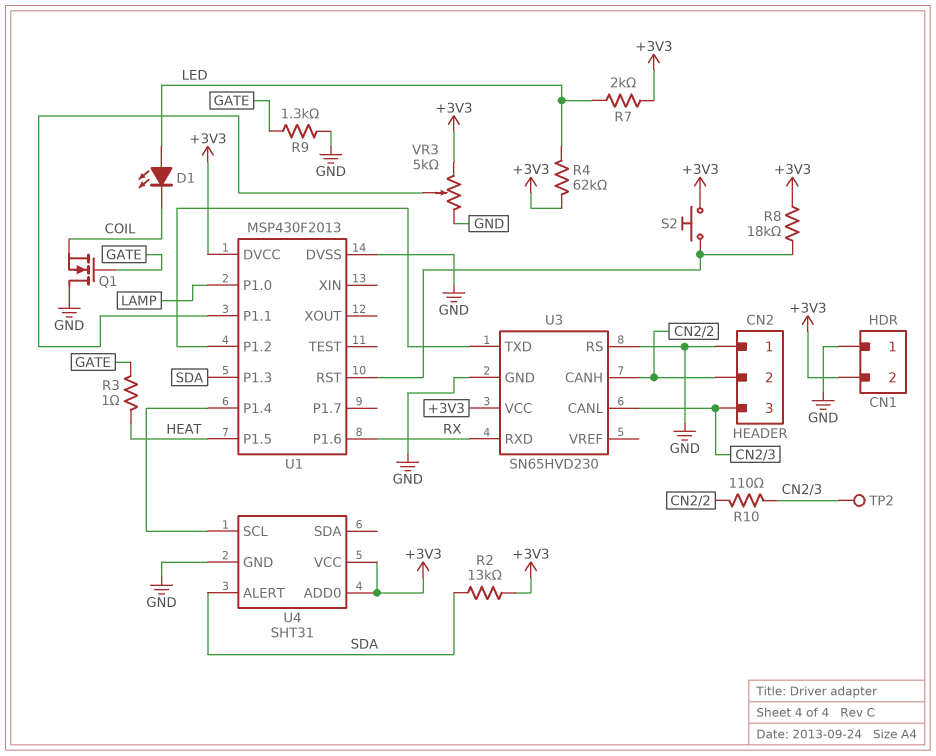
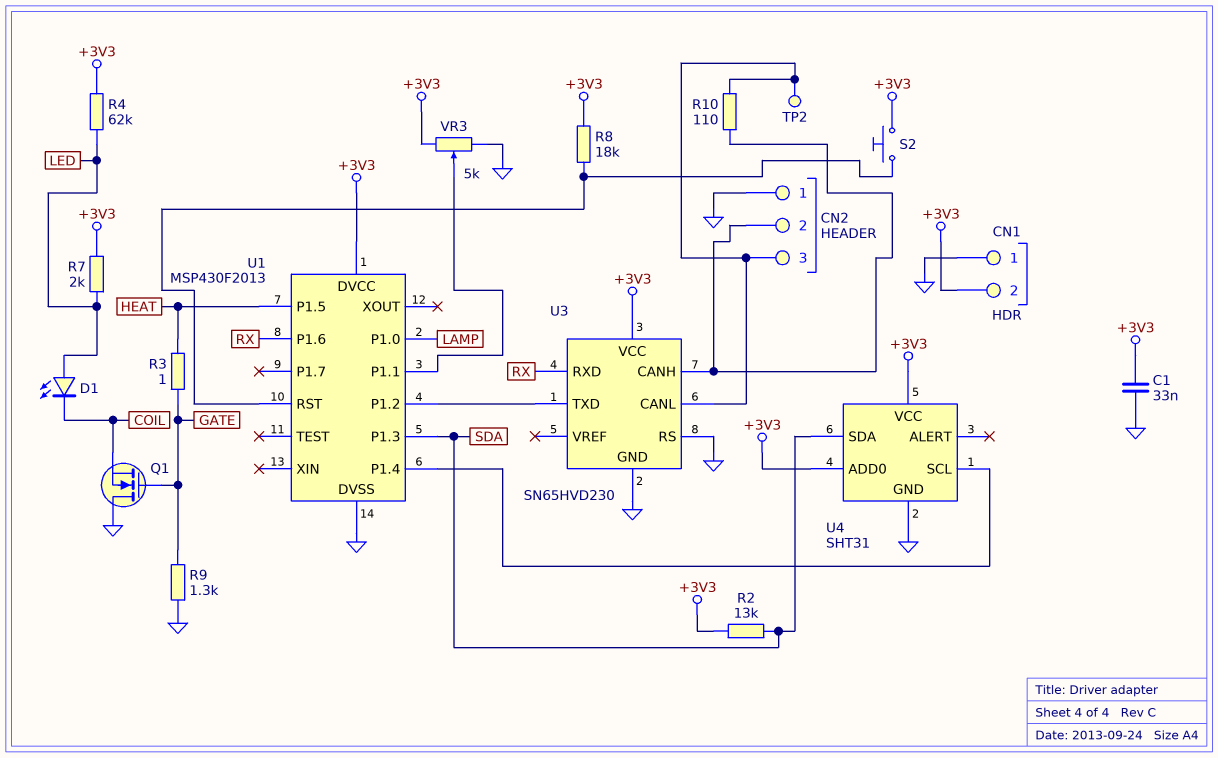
C1: none -> 33nF (+3V3, GND)
U4 pin ALERT: SDA -> none
U4 pin SDA: none -> SDA

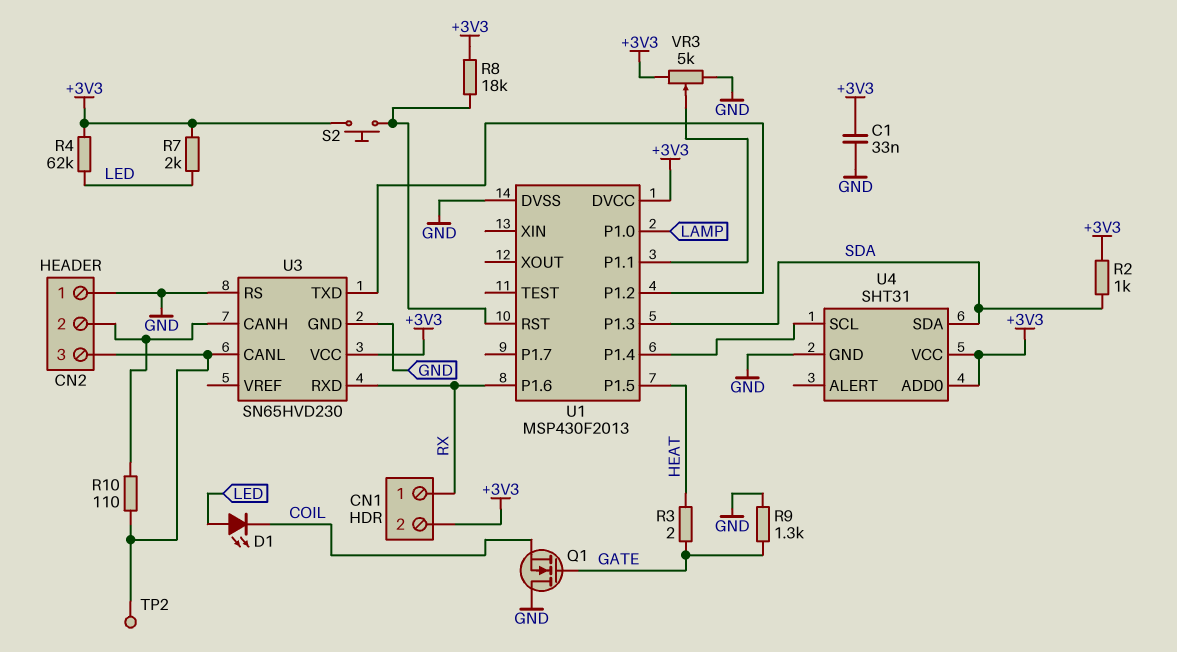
CN1 pin 1: GND -> RX
R2: 13k (+3V3, SDA) -> 1k (+3V3, SDA)
R3: 1 (GATE, HEAT) -> 2 (GATE, HEAT)

